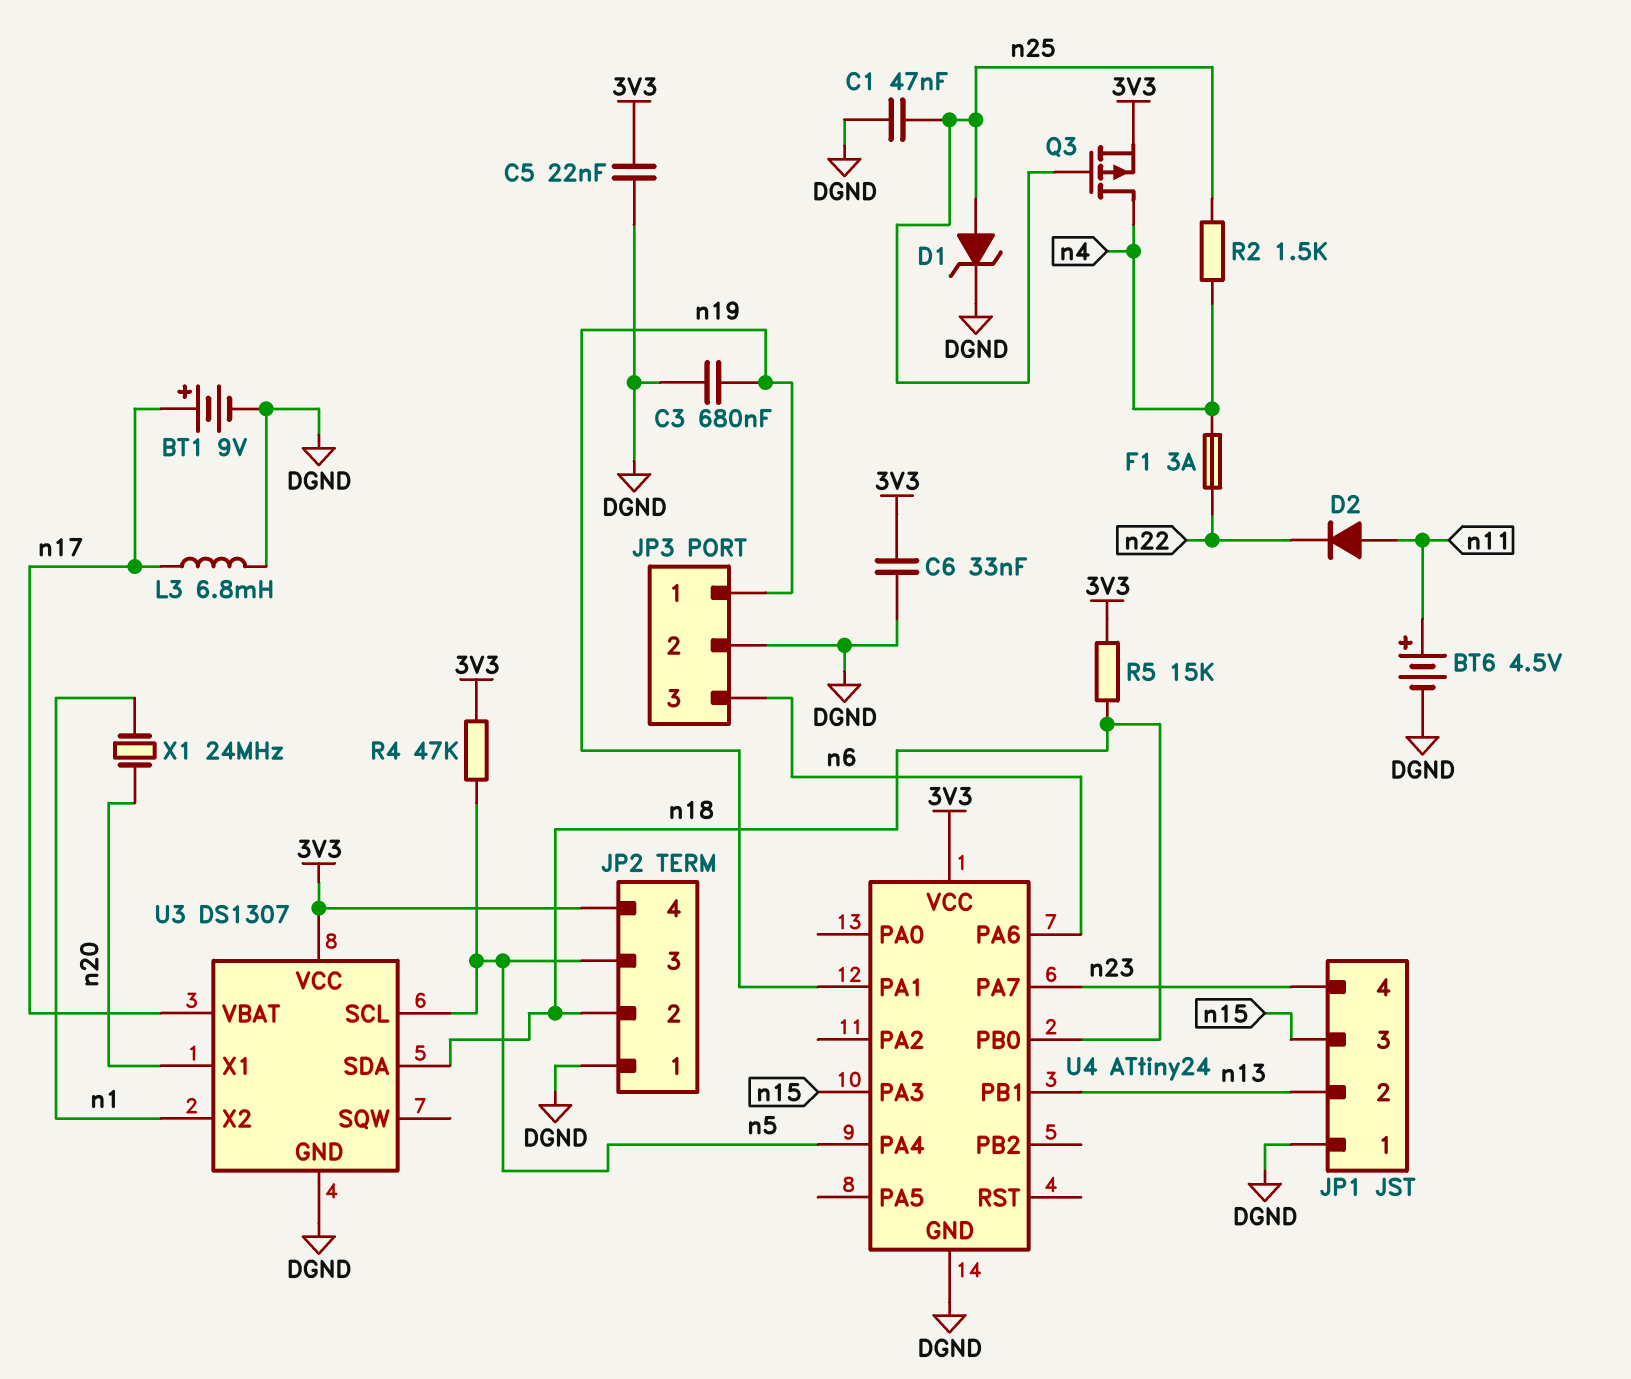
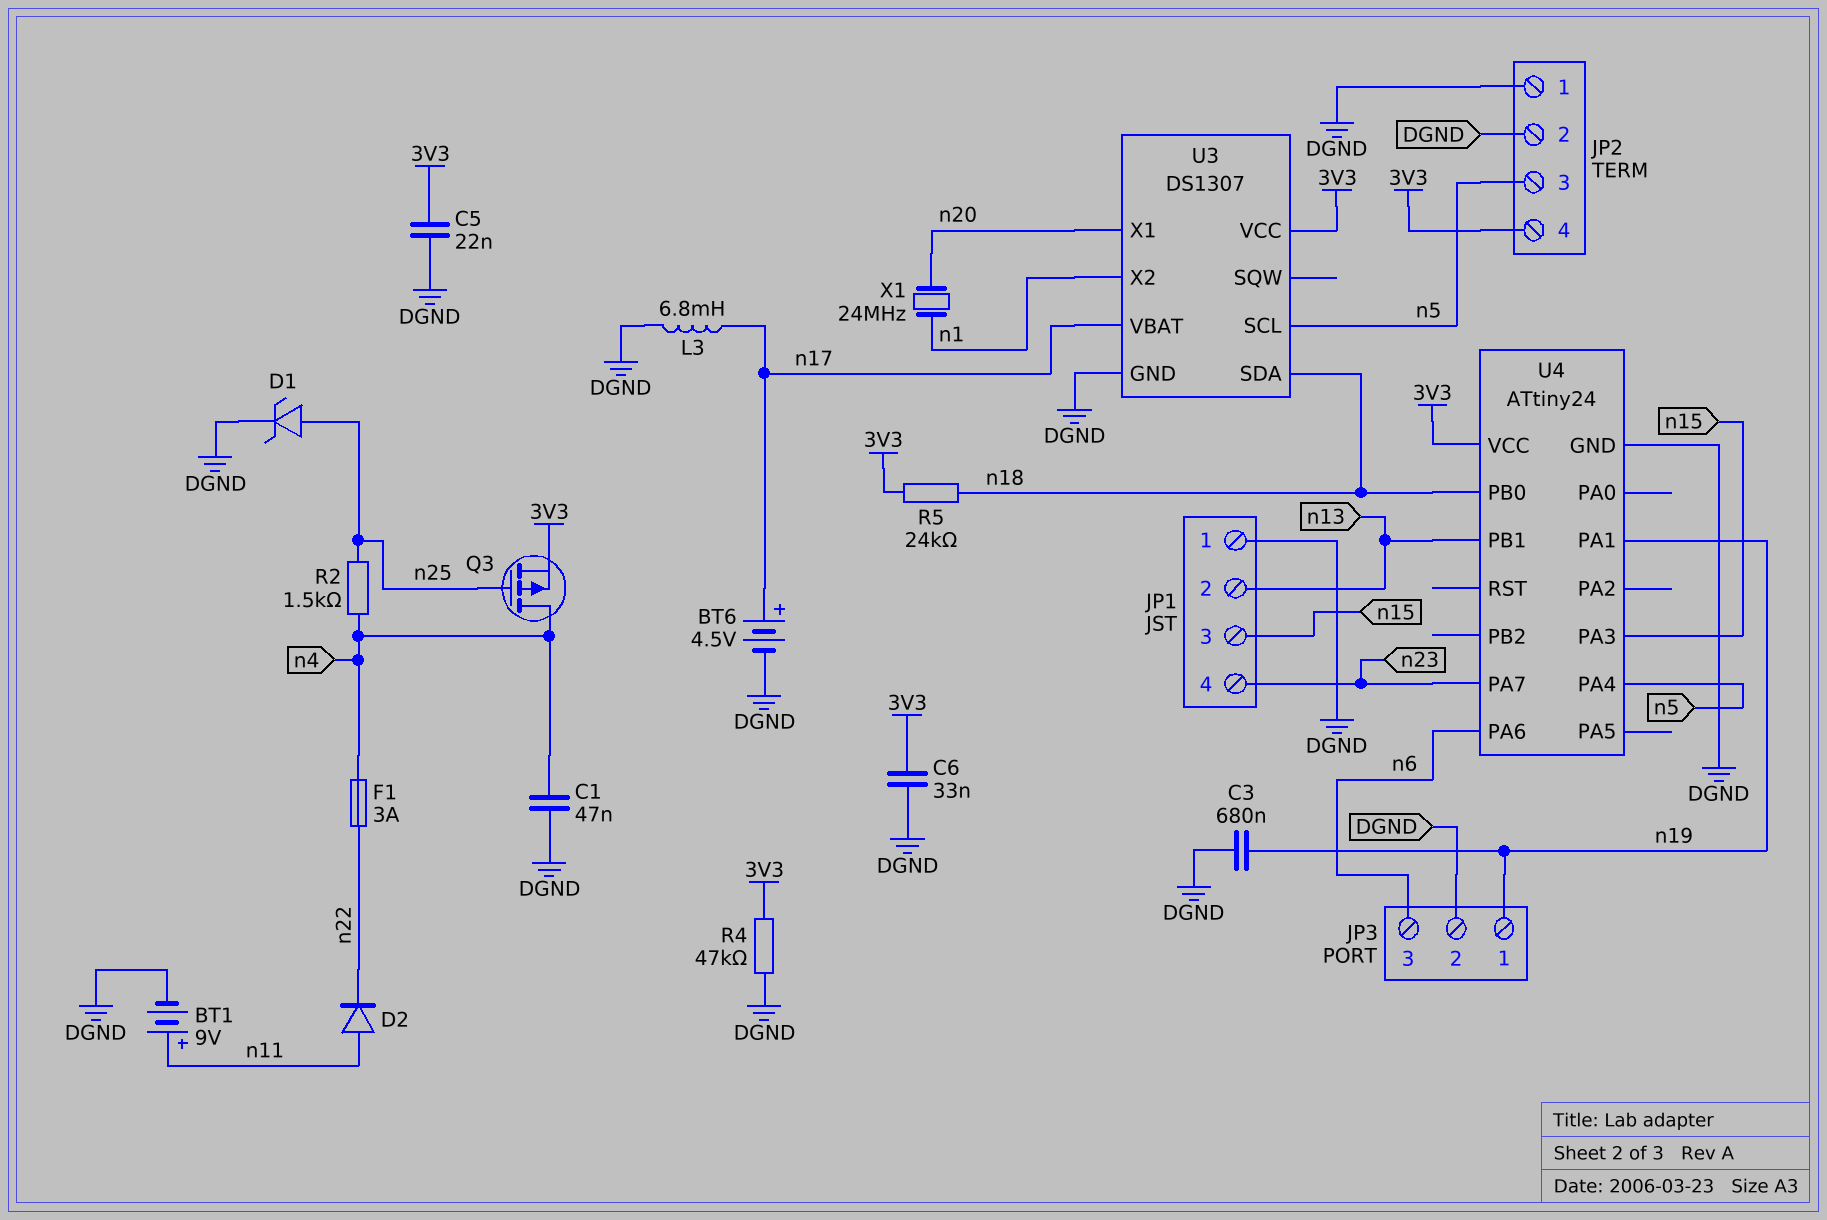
BT1: 9V (plus n17, minus DGND) -> 9V (plus n11, minus DGND)
BT6: 4.5V (plus n11, minus DGND) -> 4.5V (plus n17, minus DGND)
C1: 47nF (DGND, n25) -> 47nF (DGND, n4)
JP2 pin 2: n18 -> DGND
R4: 47k (3V3, n5) -> 47k (3V3, DGND)
R5: 15k (3V3, n18) -> 24k (3V3, n18)

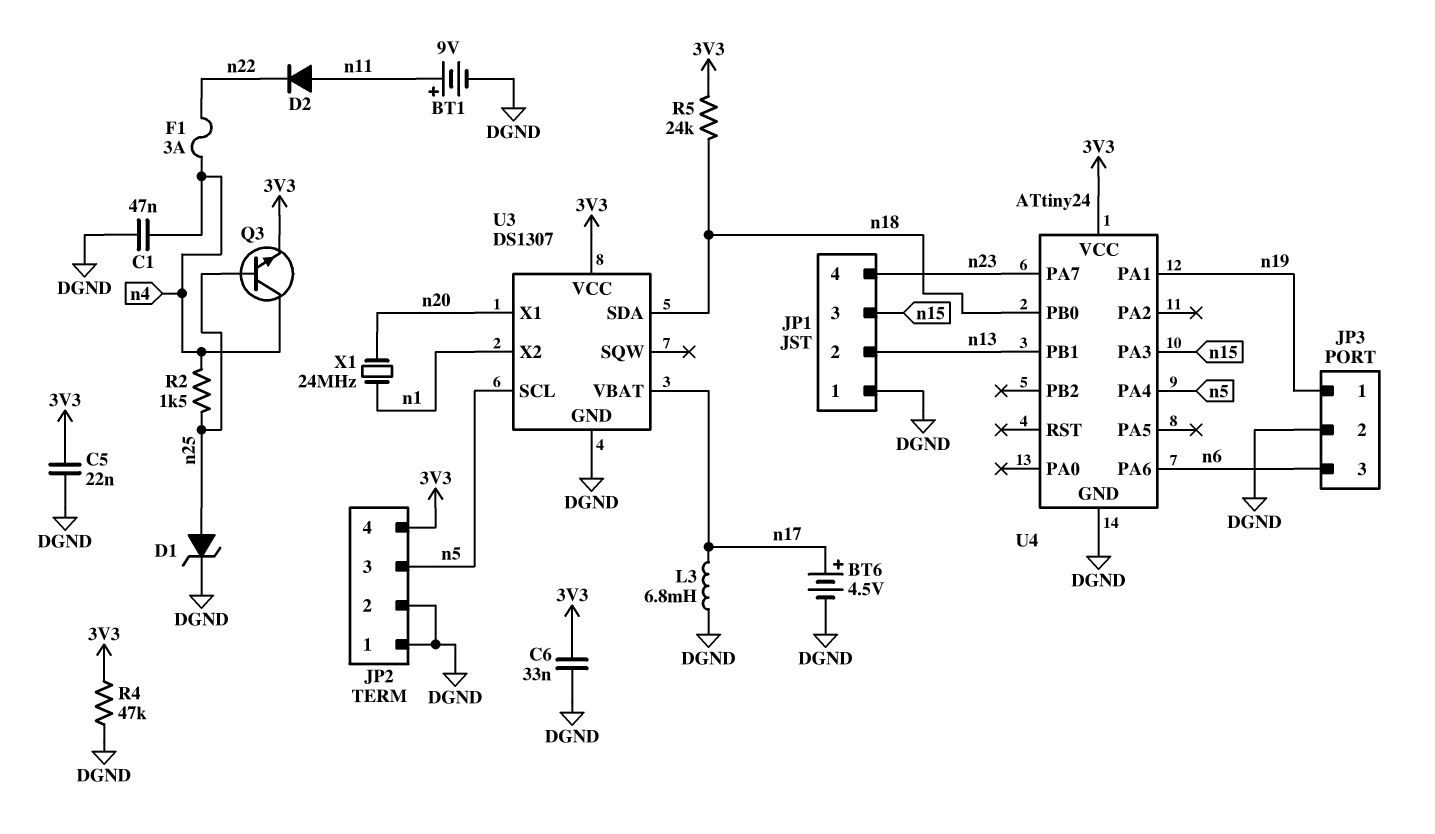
C3: 680nF (DGND, n19) -> none
Q3: PMOS (G n25, D n4, S 3V3) -> NPN (B n25, C n4, E 3V3)

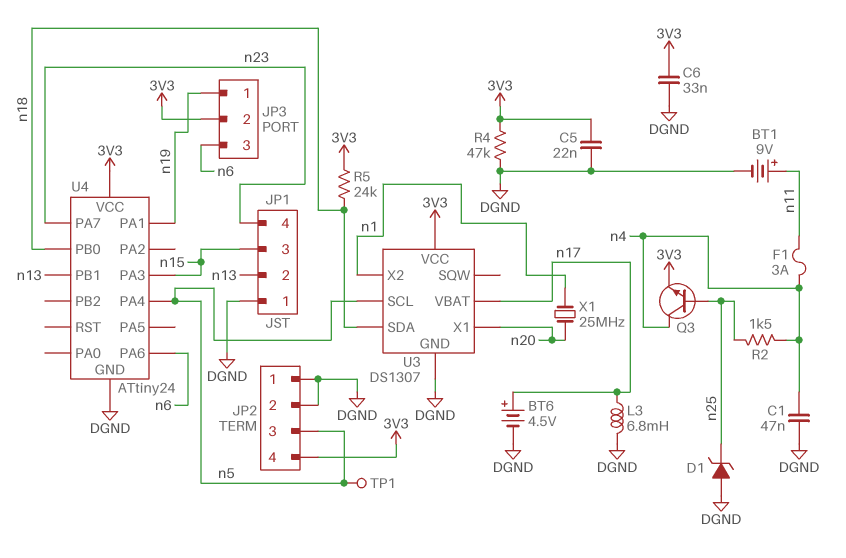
D1: zener (A n25, K DGND) -> zener (A DGND, K n25)
D2: diode (A n11, K n22) -> none
F1: 3A (n4, n22) -> 3A (n4, n11)
JP3 pin 2: DGND -> 3V3
TP1: none -> test point (n5)
X1: 24MHz (n1, n20) -> 25MHz (n1, n20)

